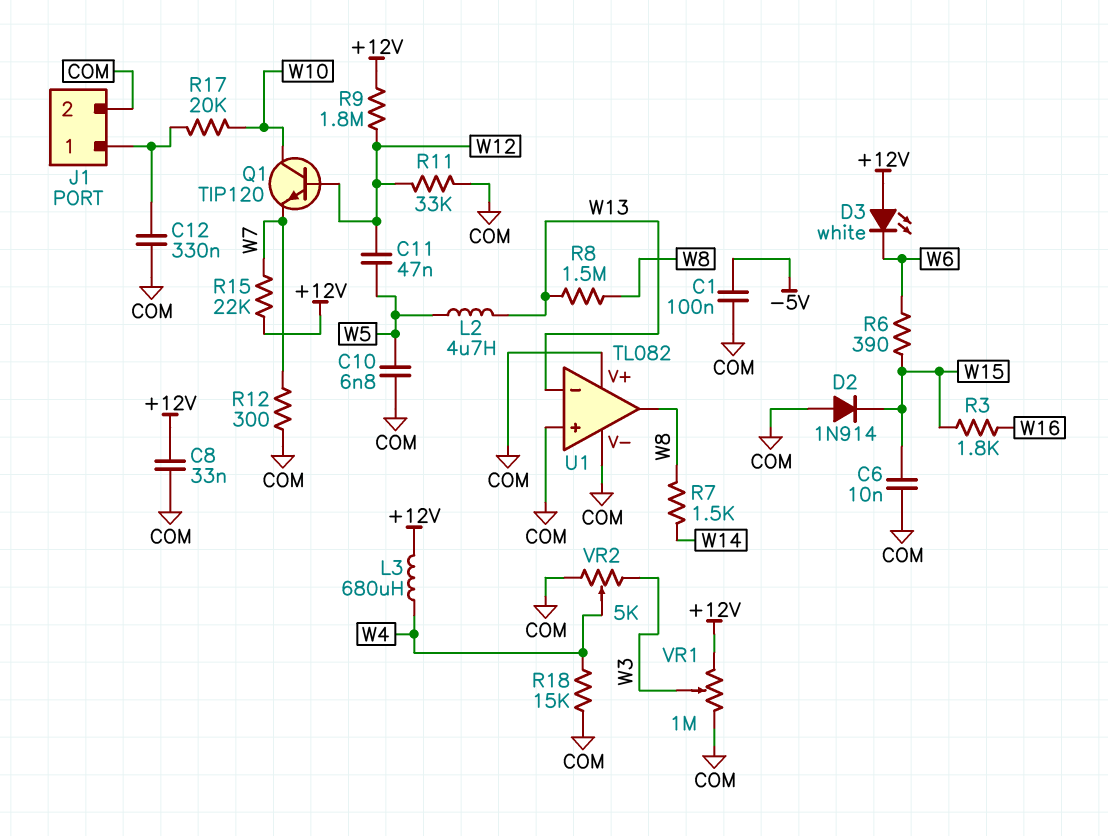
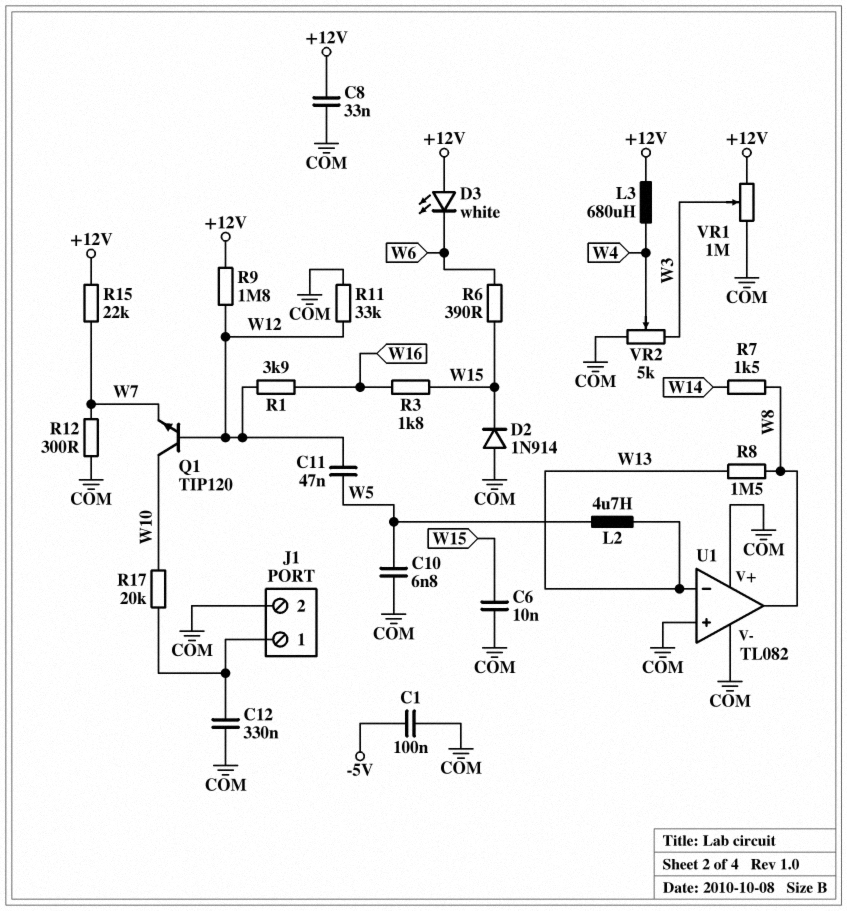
R1: none -> 3.9k (W12, W16)
R18: 15k (COM, W4) -> none

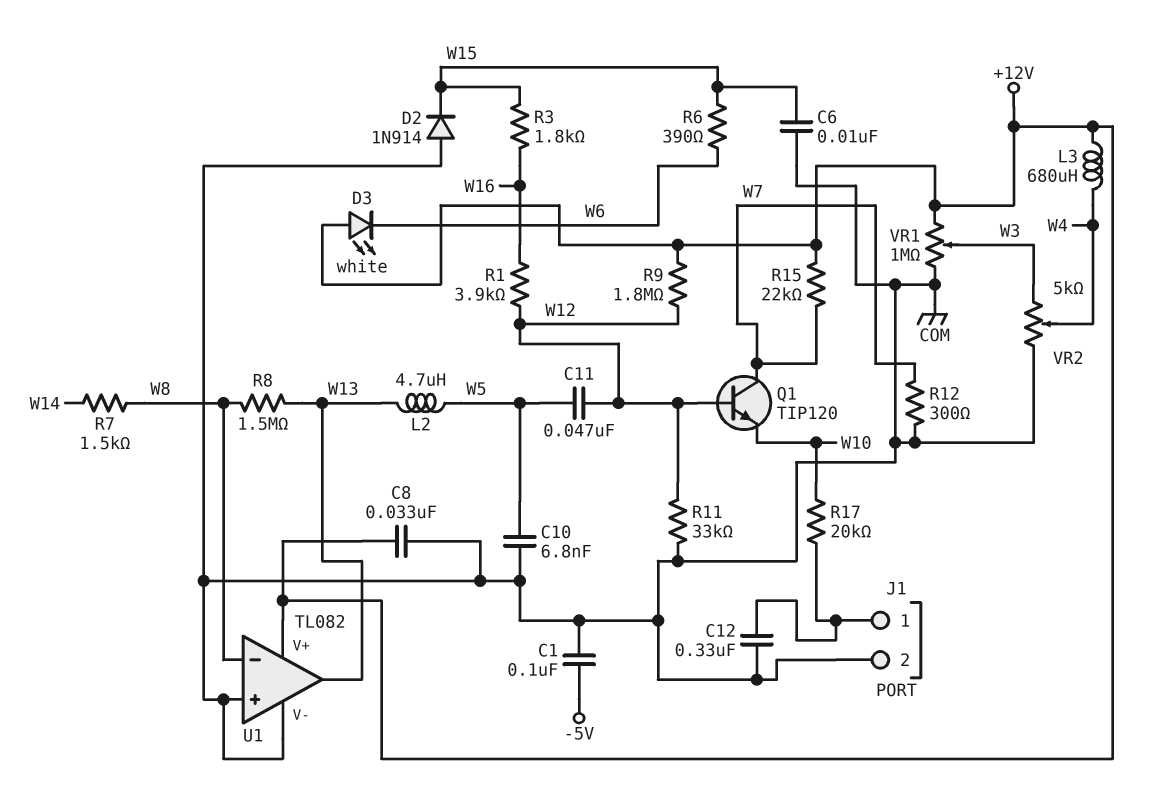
Q1: NPN TIP120 (B W12, C W10, E W7) -> NPN TIP120 (B W12, C W7, E W10)
U1 pin V+: COM -> +12V
U1 pin in-: W13 -> W8
U1 pin out: W8 -> W13

